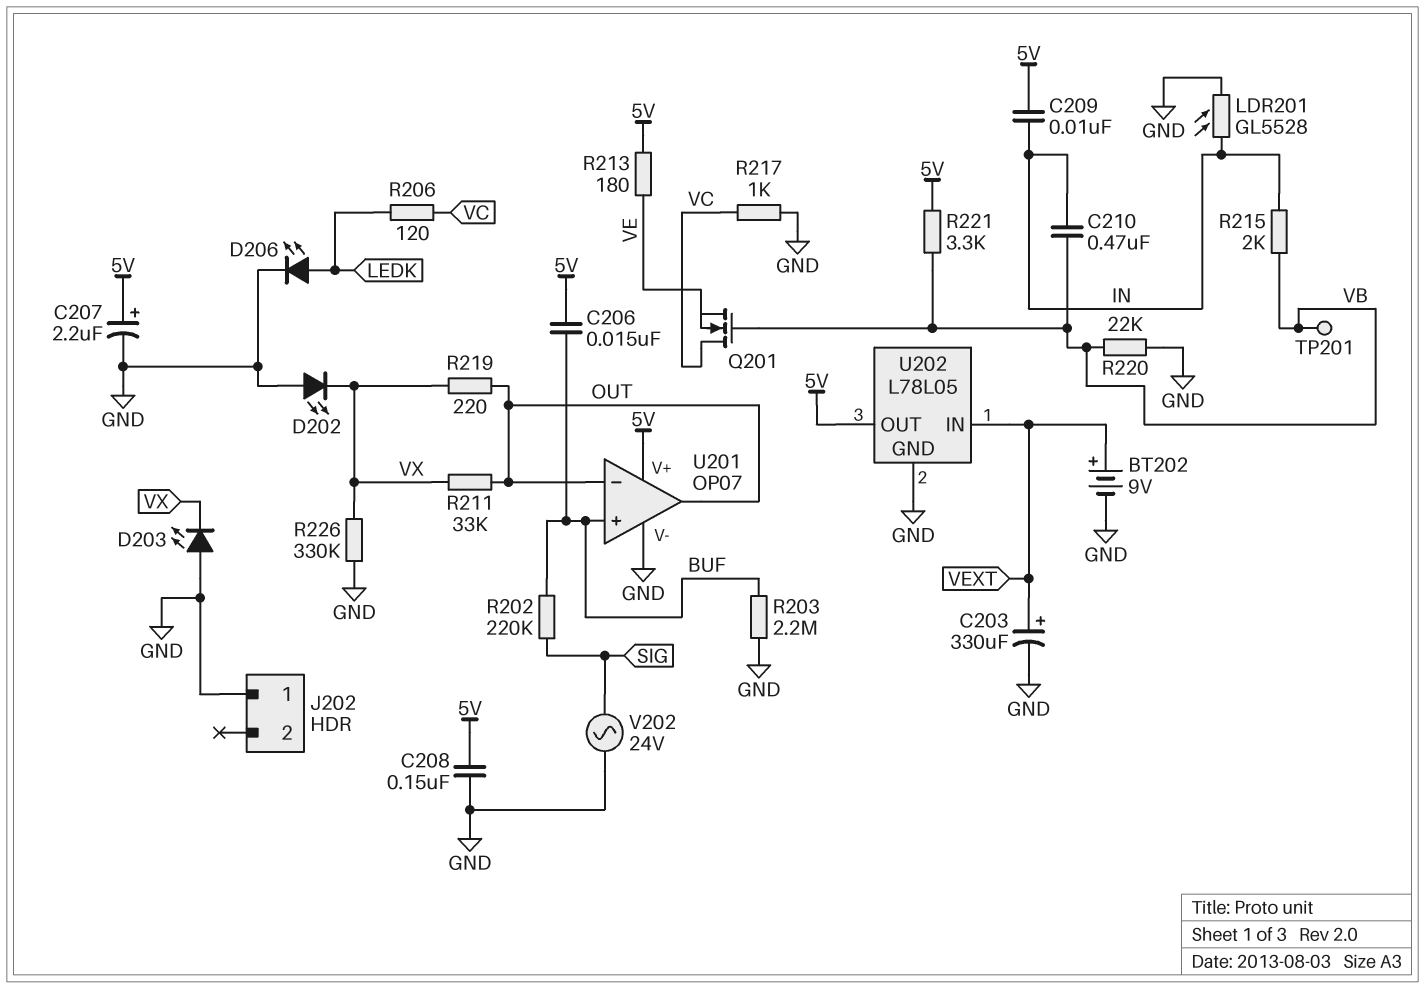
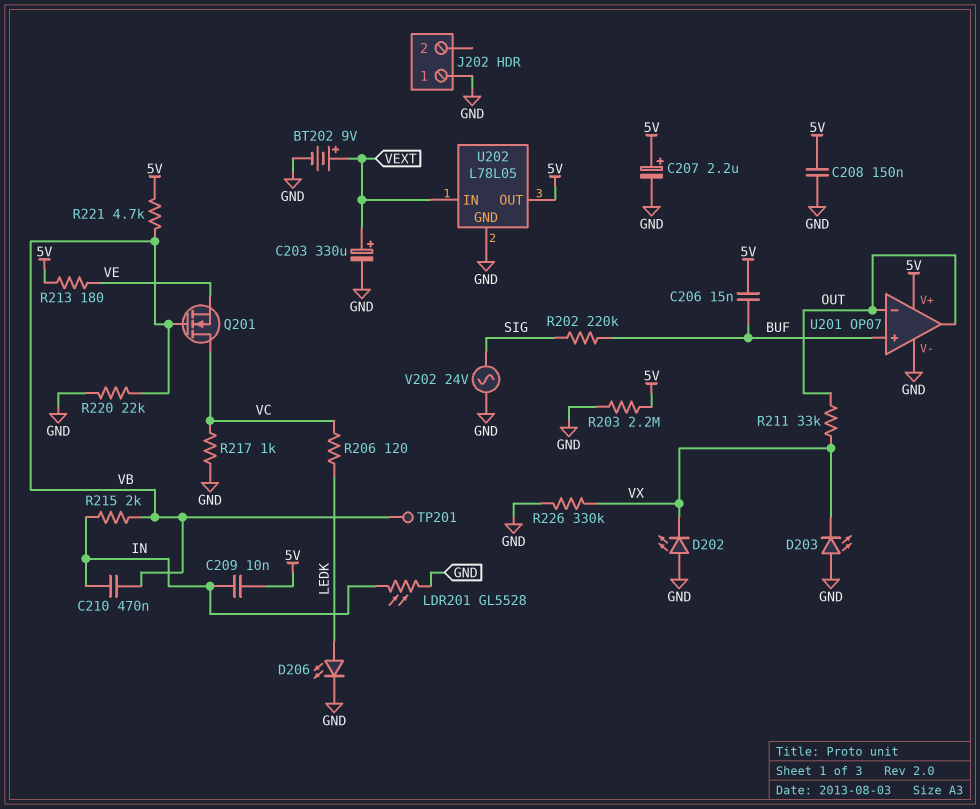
R203: 2.2M (BUF, GND) -> 2.2M (5V, GND)
R219: 220 (OUT, VX) -> none
R221: 3.3k (5V, VB) -> 4.7k (5V, VB)

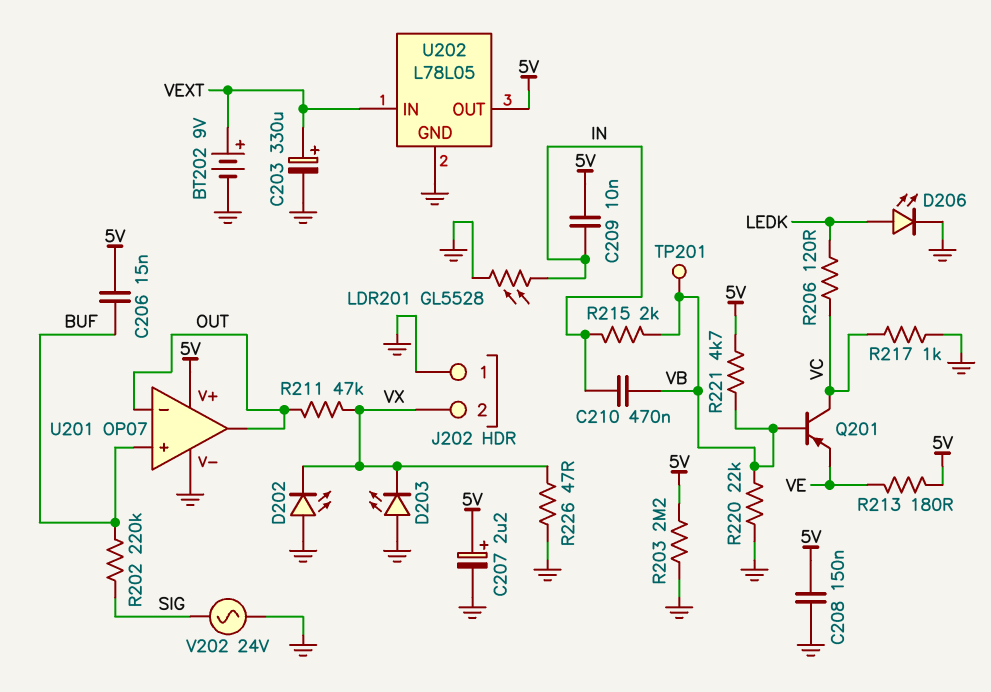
J202 pin 2: none -> VX
Q201: NMOS (G VB, D VC, S VE) -> PNP (B VB, C VC, E VE)
R211: 33k (OUT, VX) -> 47k (OUT, VX)
R226: 330k (GND, VX) -> 47 (GND, VX)

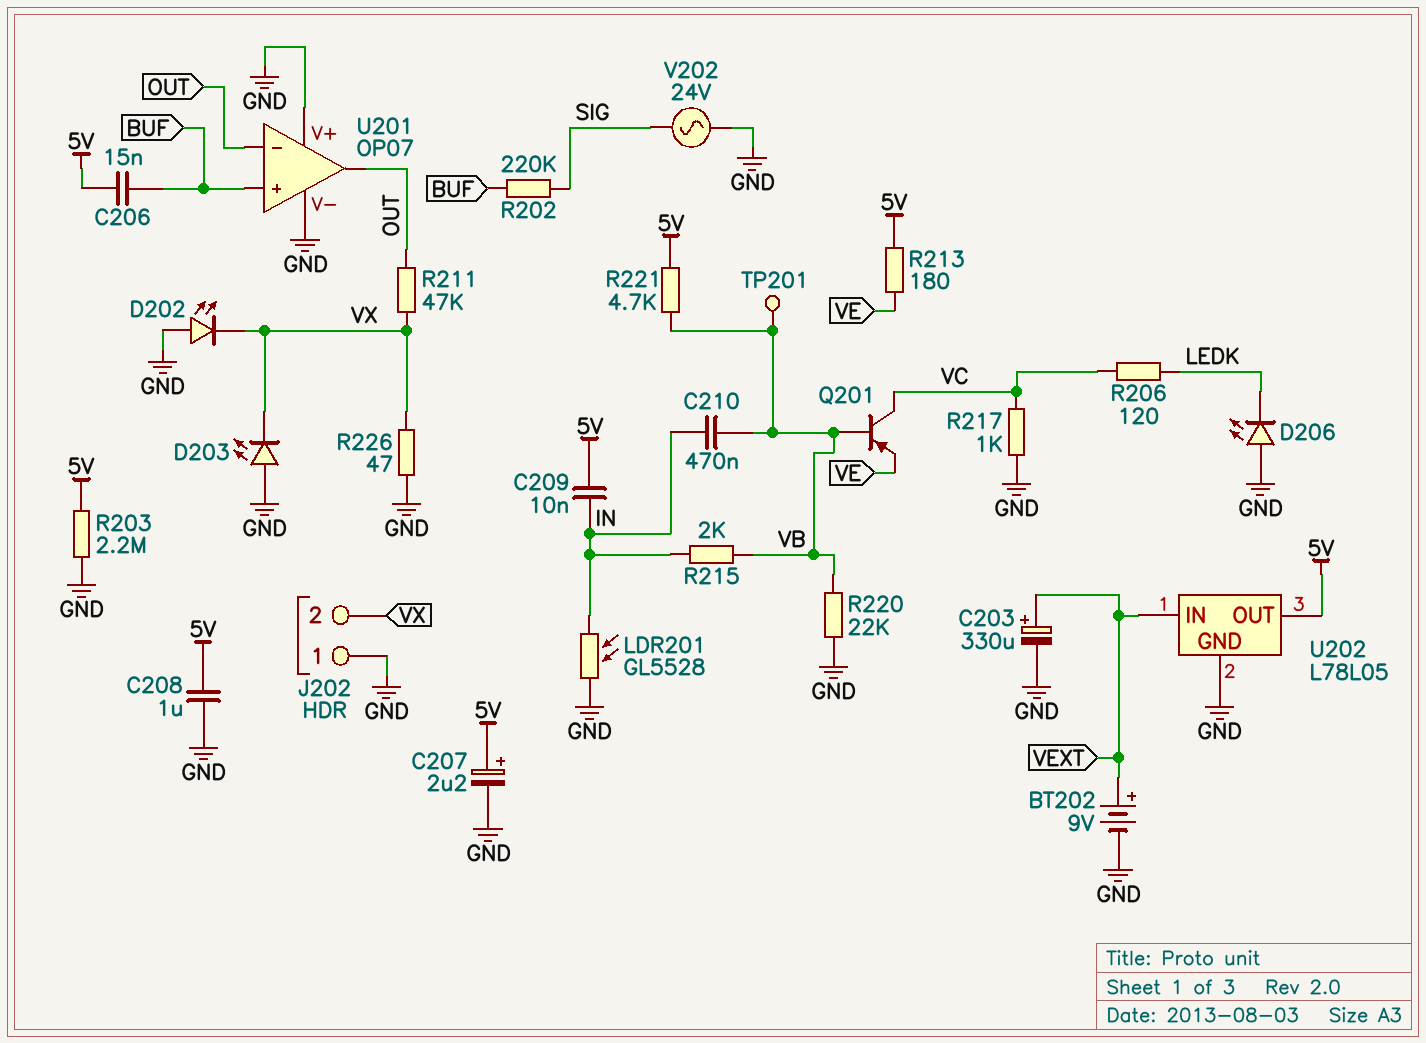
C208: 150nF (5V, GND) -> 1uF (5V, GND)
D206: LED (A LEDK, K GND) -> LED (A GND, K LEDK)
U201 pin V+: 5V -> GND

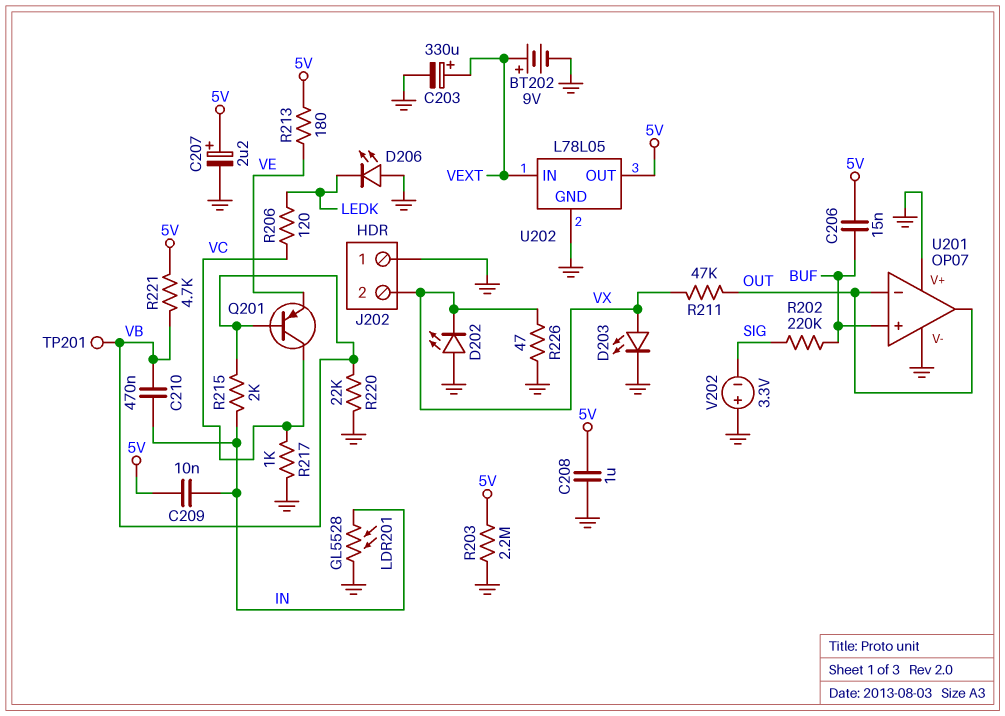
D203: LED (A GND, K VX) -> LED (A VX, K GND)
V202: AC 24V (GND, SIG) -> 3.3V (plus GND, minus SIG)

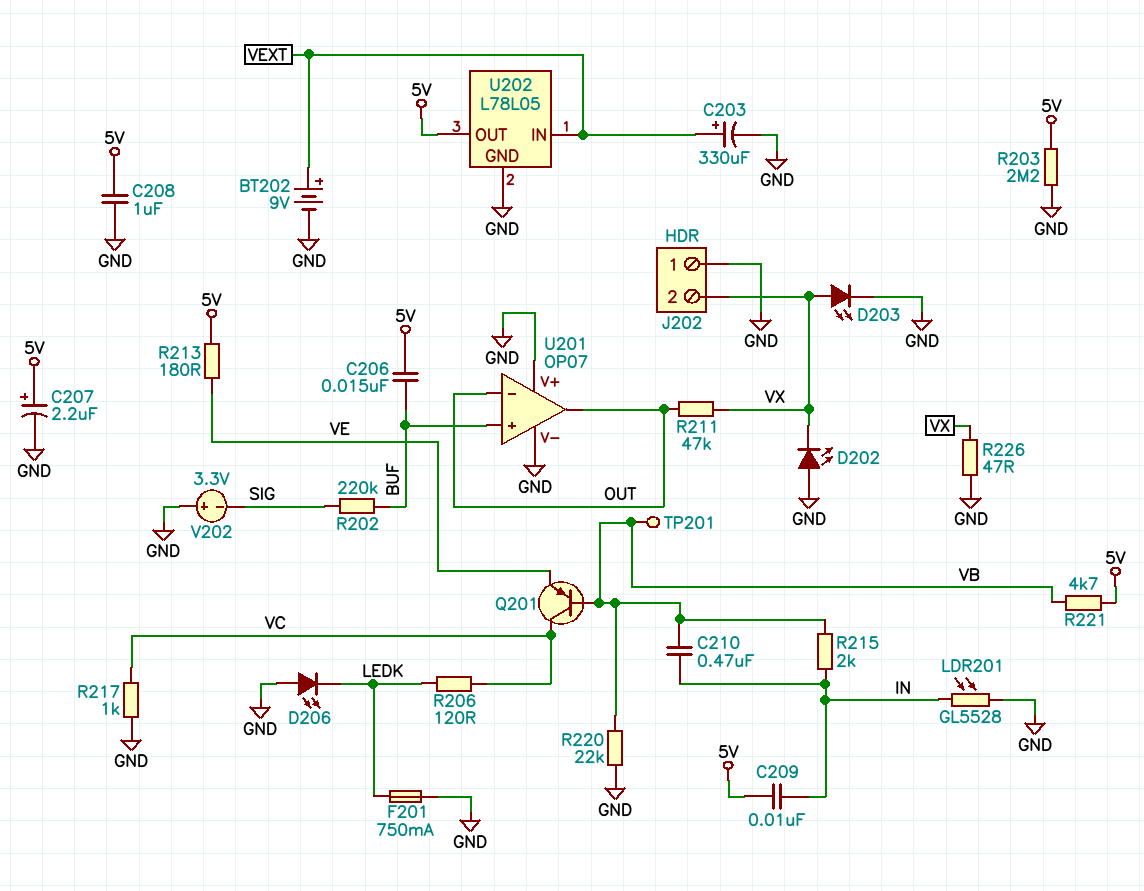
F201: none -> 750mA (GND, LEDK)

